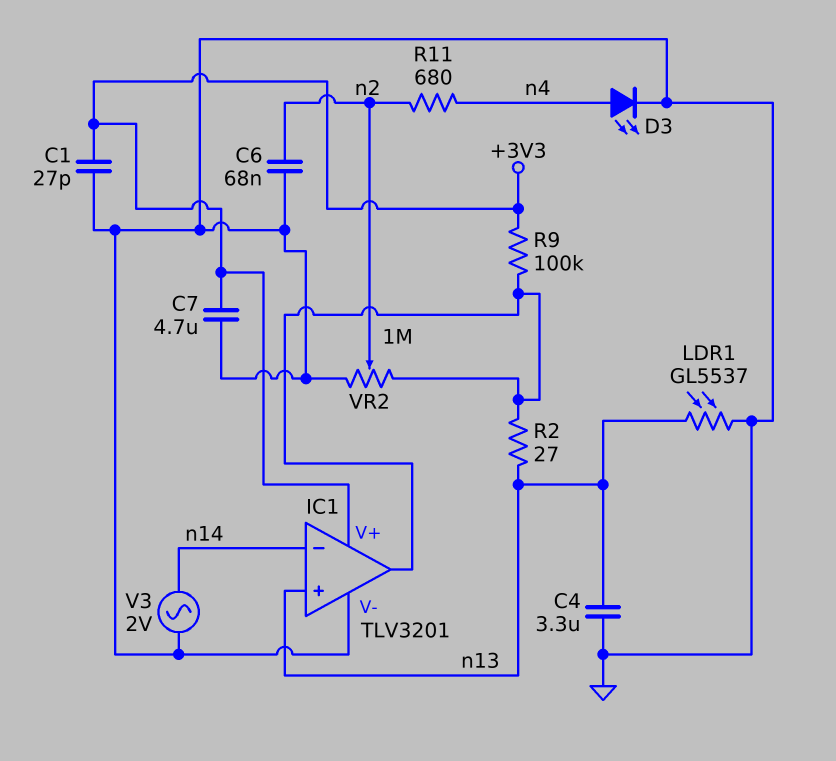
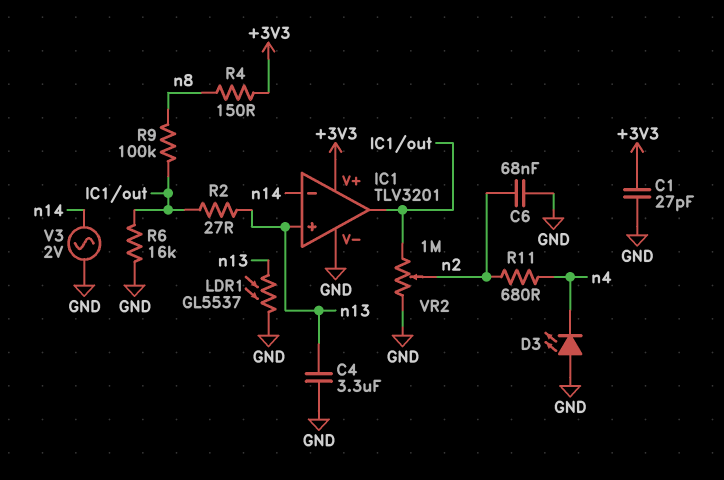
C7: 4.7uF (+3V3, GND) -> none
D3: LED (A n4, K GND) -> LED (A GND, K n4)
R4: none -> 150 (+3V3, n8)
R6: none -> 16k (GND, IC1/out)
R9: 100k (+3V3, IC1/out) -> 100k (IC1/out, n8)

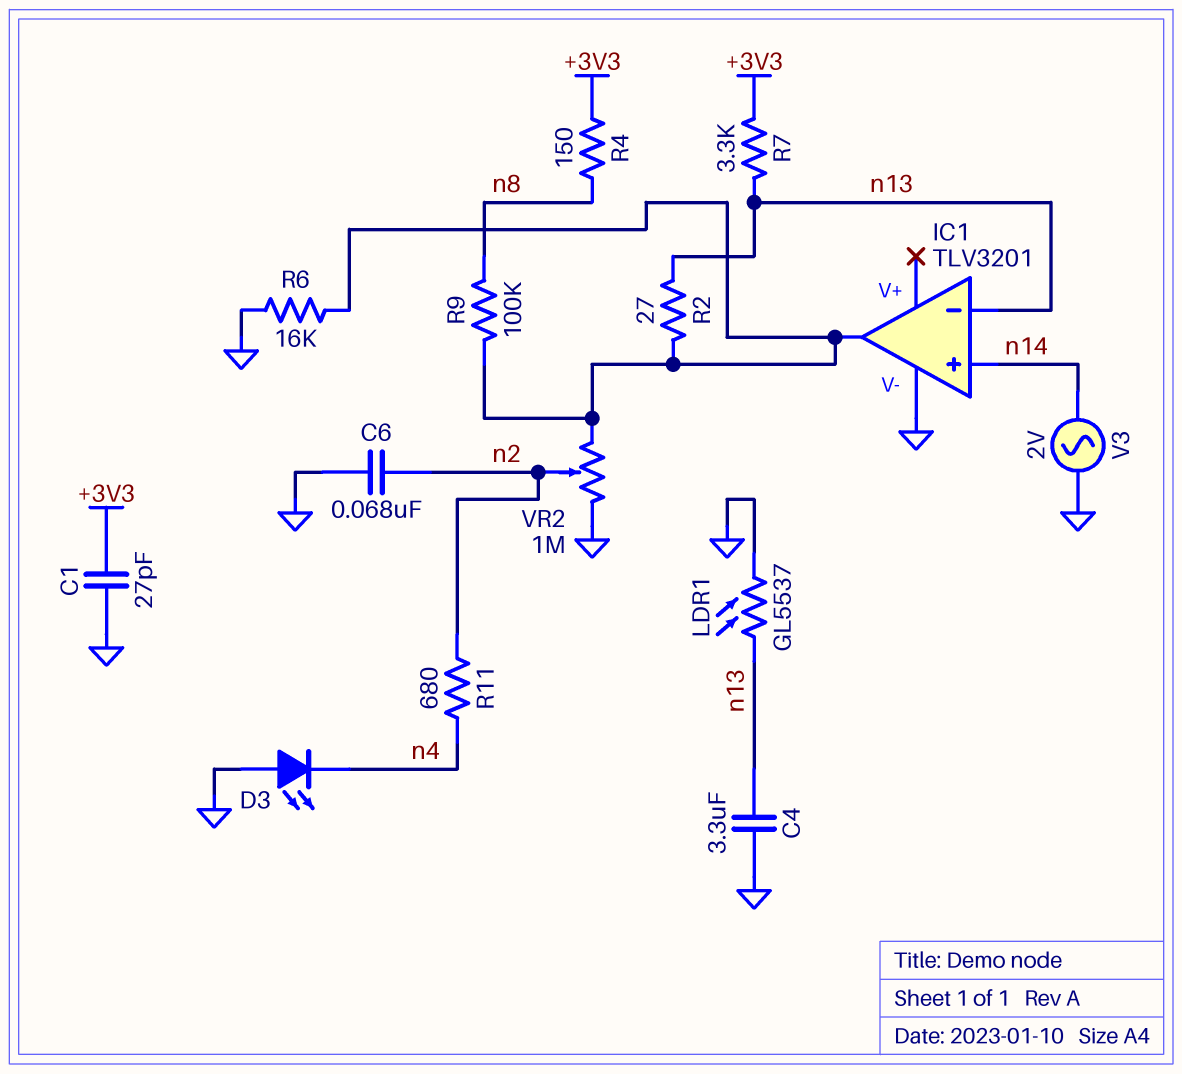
IC1 pin V+: +3V3 -> none
IC1 pin in+: n13 -> n14
IC1 pin in-: n14 -> n13
R7: none -> 3.3k (+3V3, n13)

